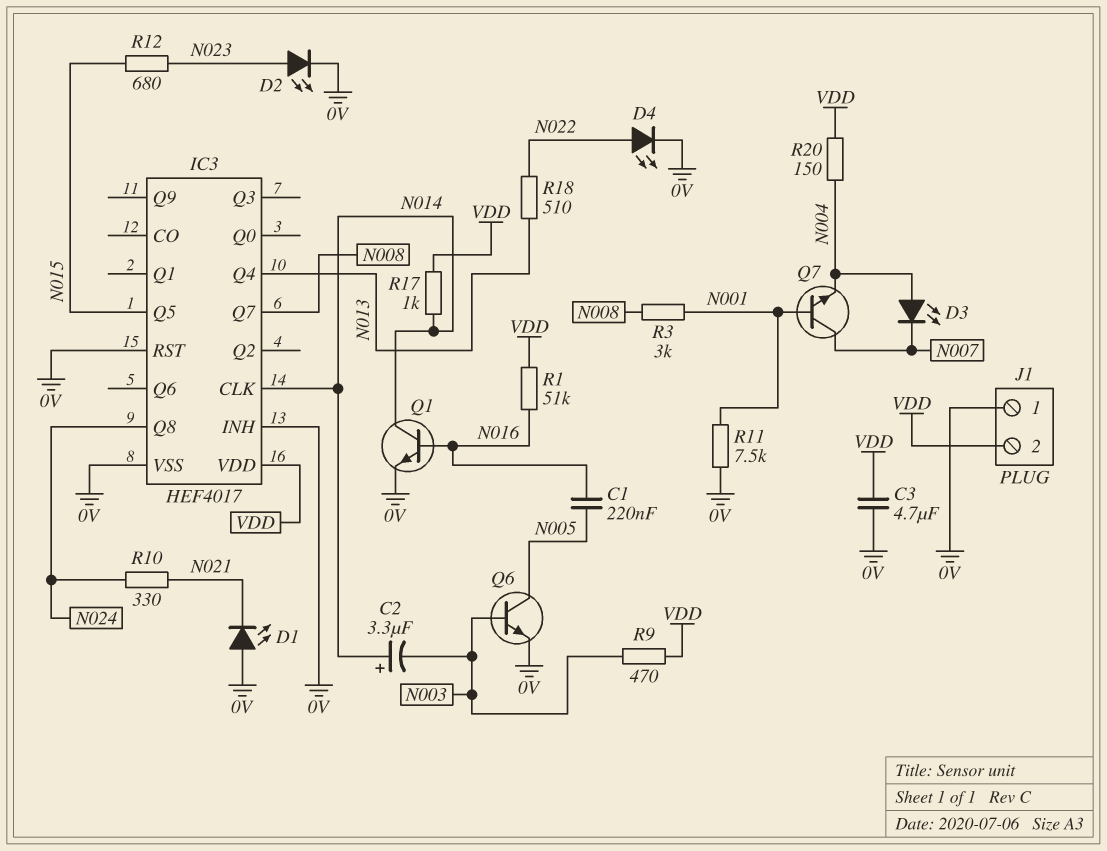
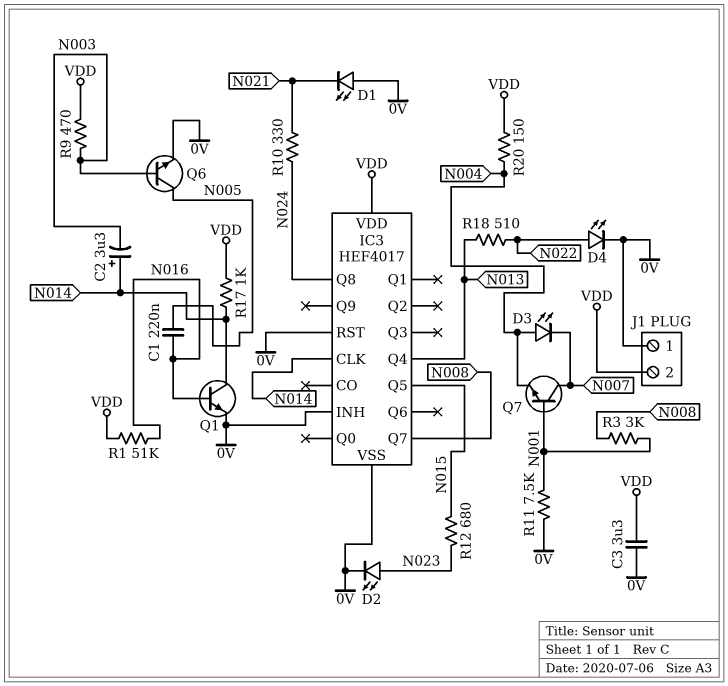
C3: 4.7uF (0V, VDD) -> 3.3uF (0V, VDD)

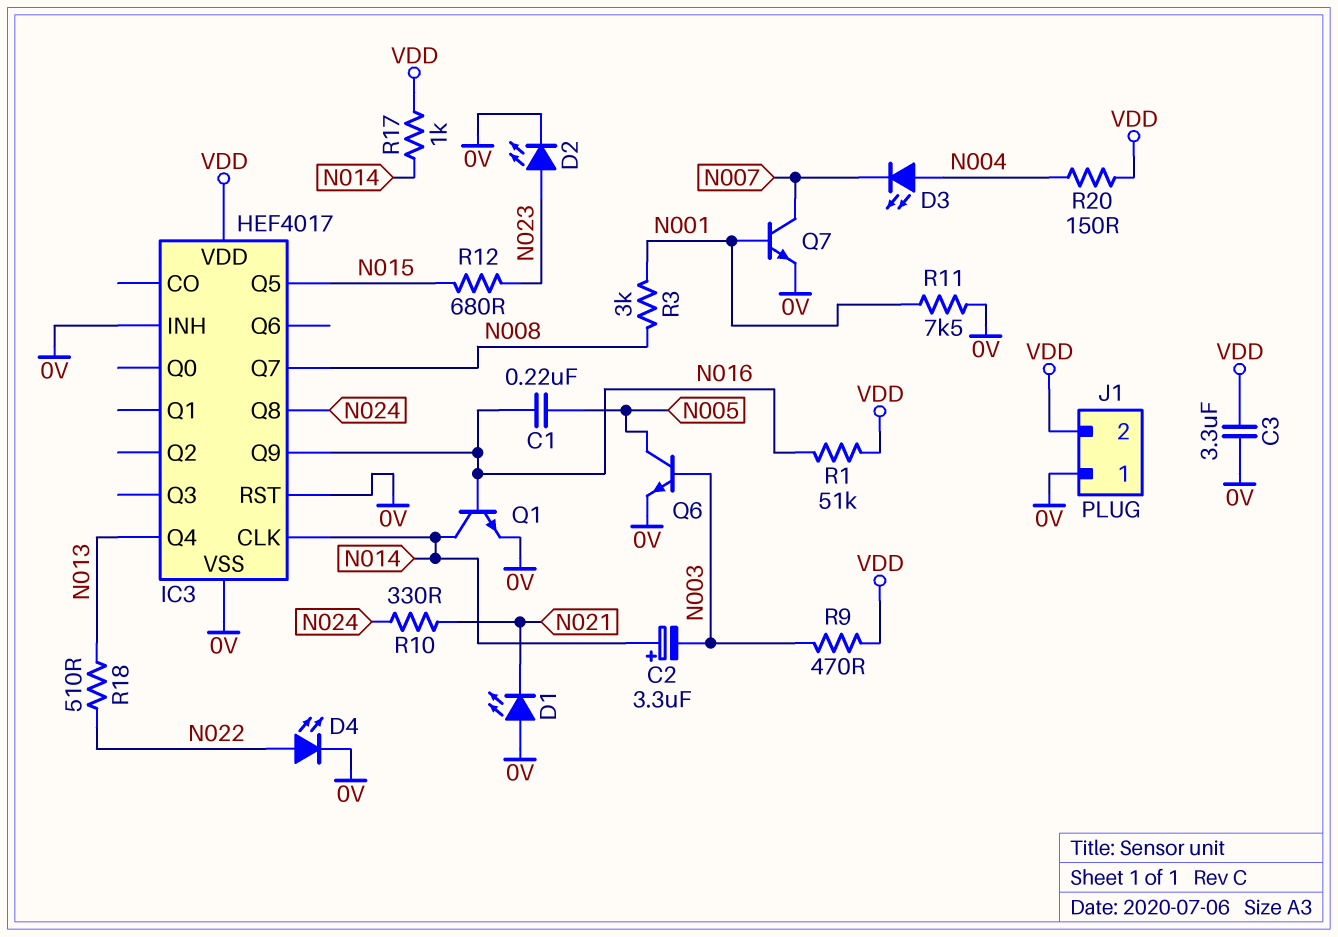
IC3 pin Q9: none -> N016
Q7: NPN (B N001, C N007, E N004) -> NPN (B N001, C N007, E 0V)

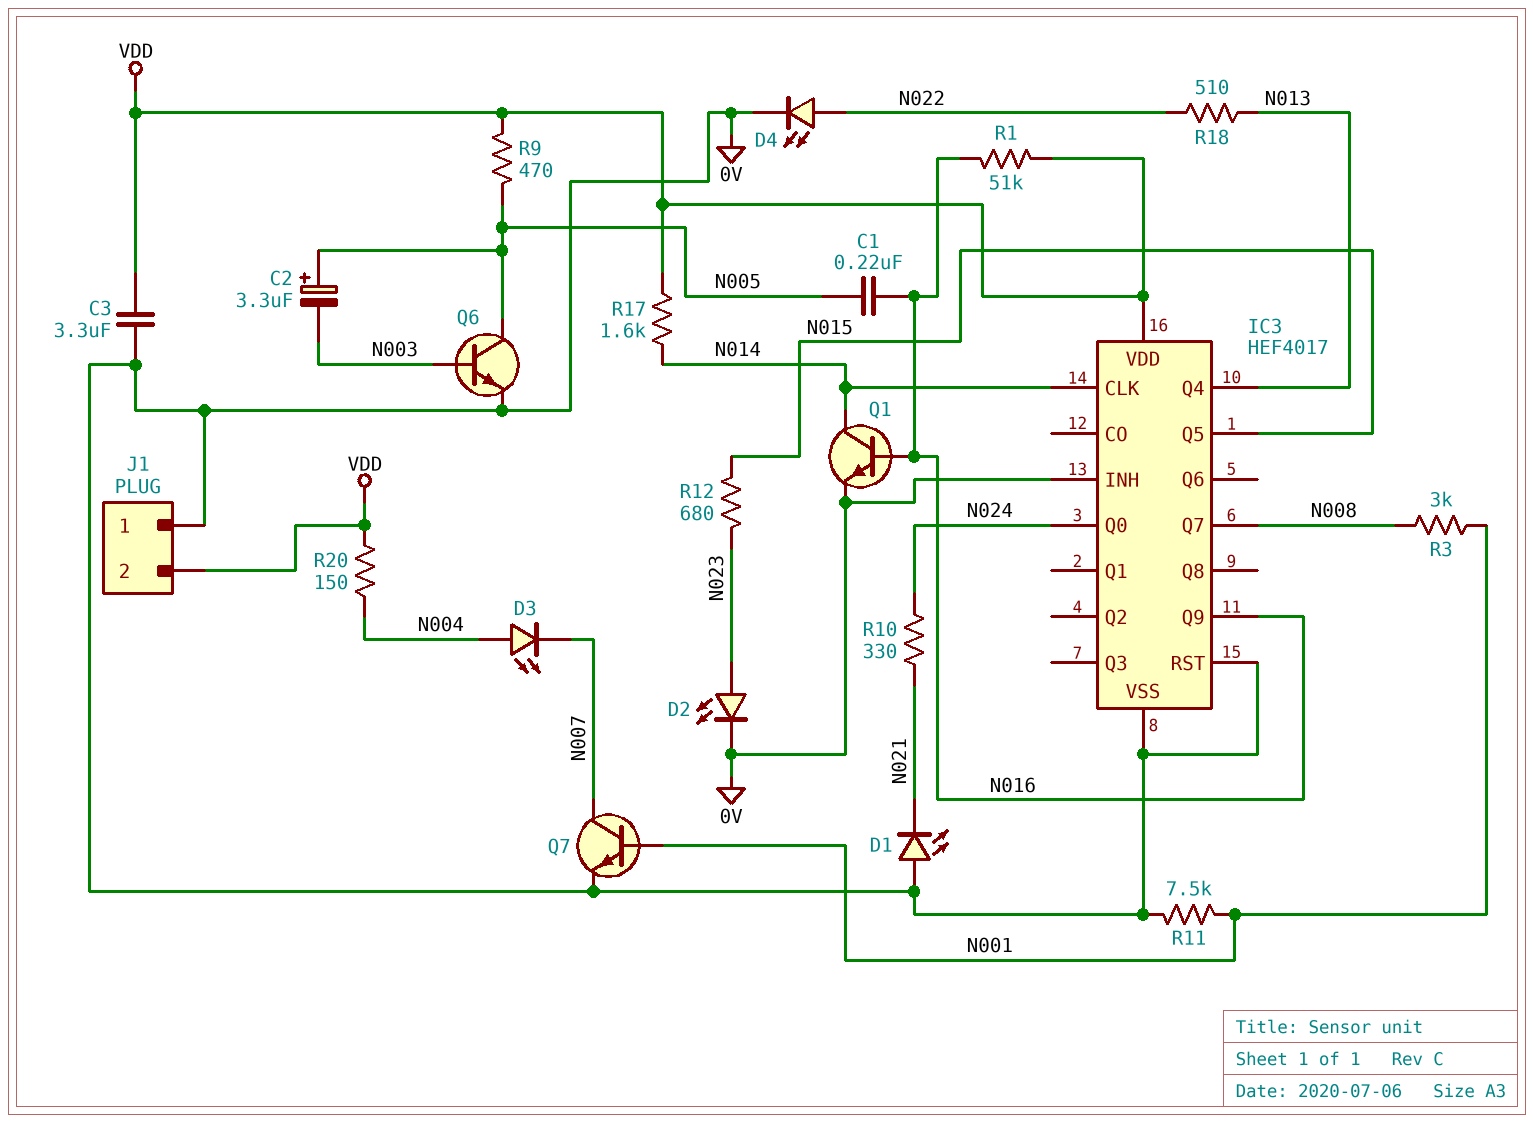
C2: 3.3uF (plus N014, minus N003) -> 3.3uF (plus N005, minus N003)
IC3 pin Q0: none -> N024
IC3 pin Q8: N024 -> none
R9: 470 (N003, VDD) -> 470 (N005, VDD)
R17: 1k (N014, VDD) -> 1.6k (N014, VDD)

